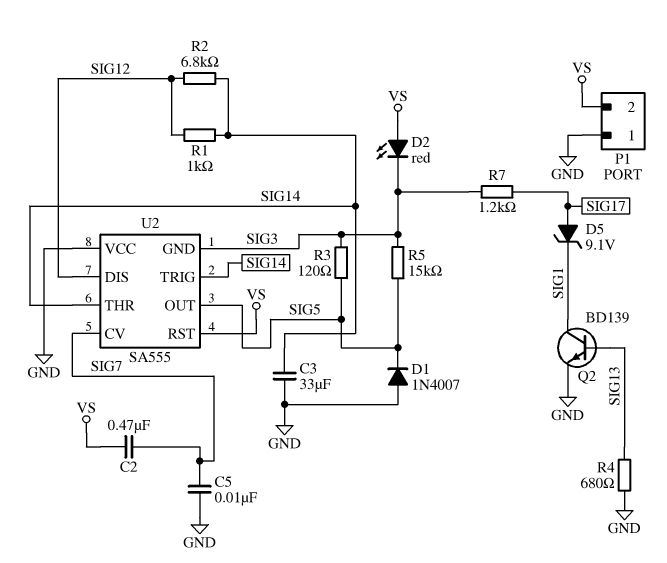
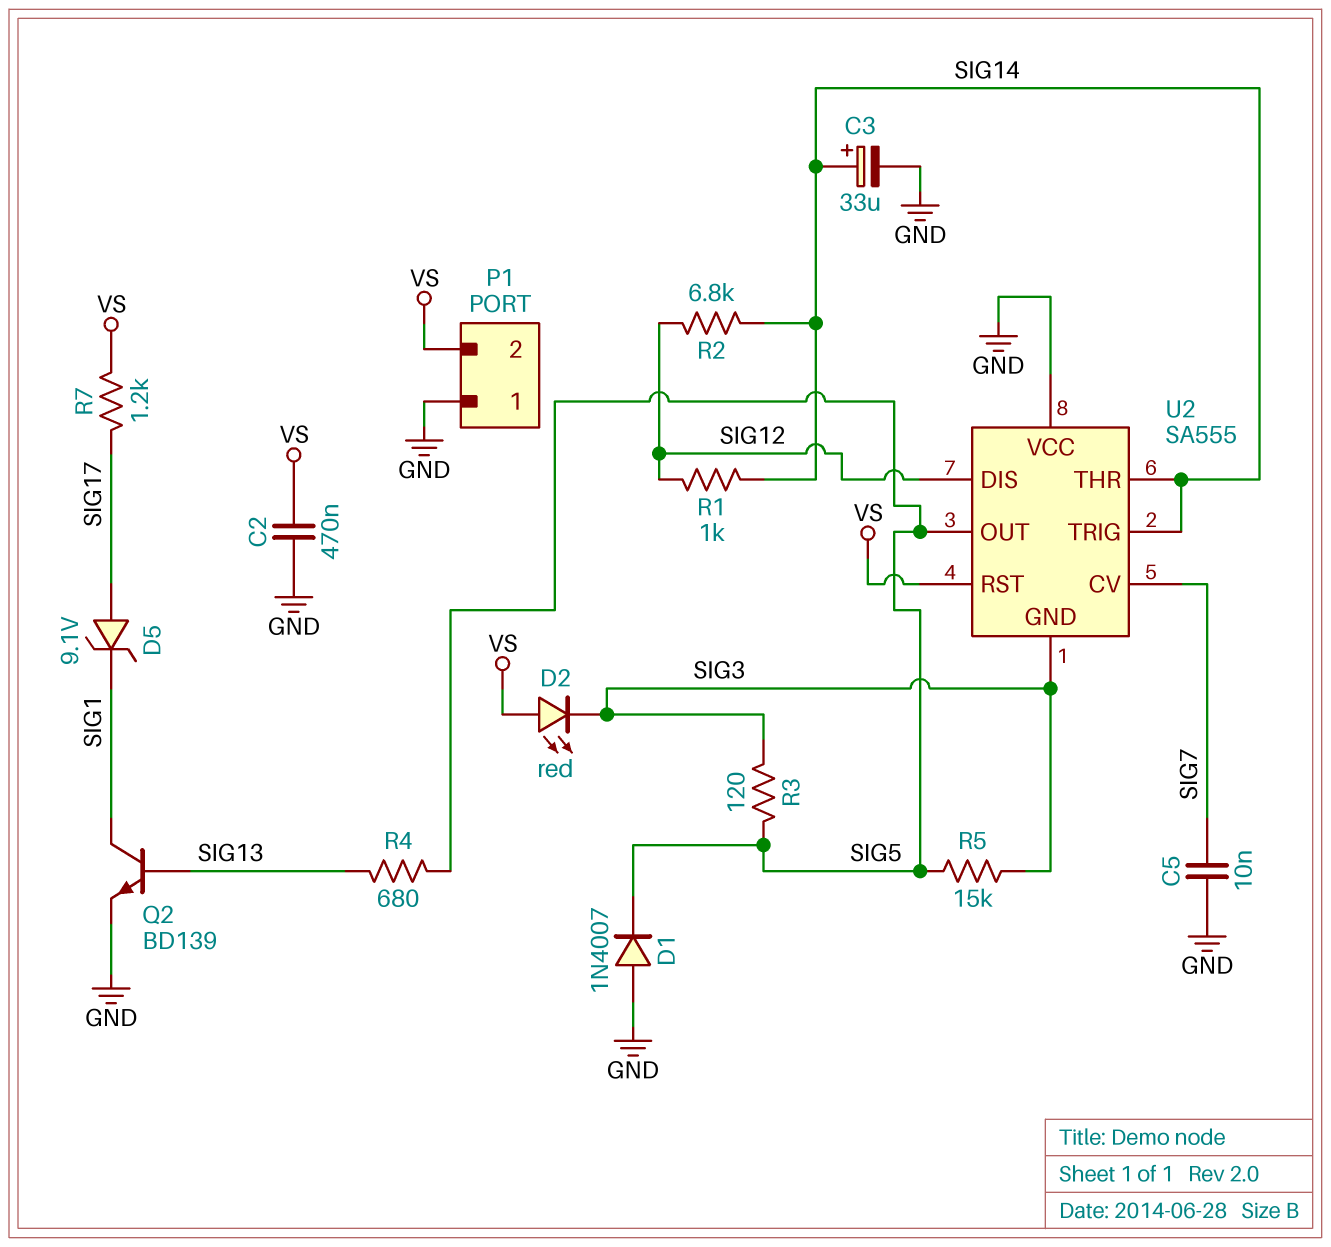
C2: 470nF (SIG7, VS) -> 470nF (GND, VS)
C3: 33uF (GND, SIG14) -> 33uF (plus SIG14, minus GND)
R4: 680 (GND, SIG13) -> 680 (SIG5, SIG13)
R7: 1.2k (SIG3, SIG17) -> 1.2k (SIG17, VS)

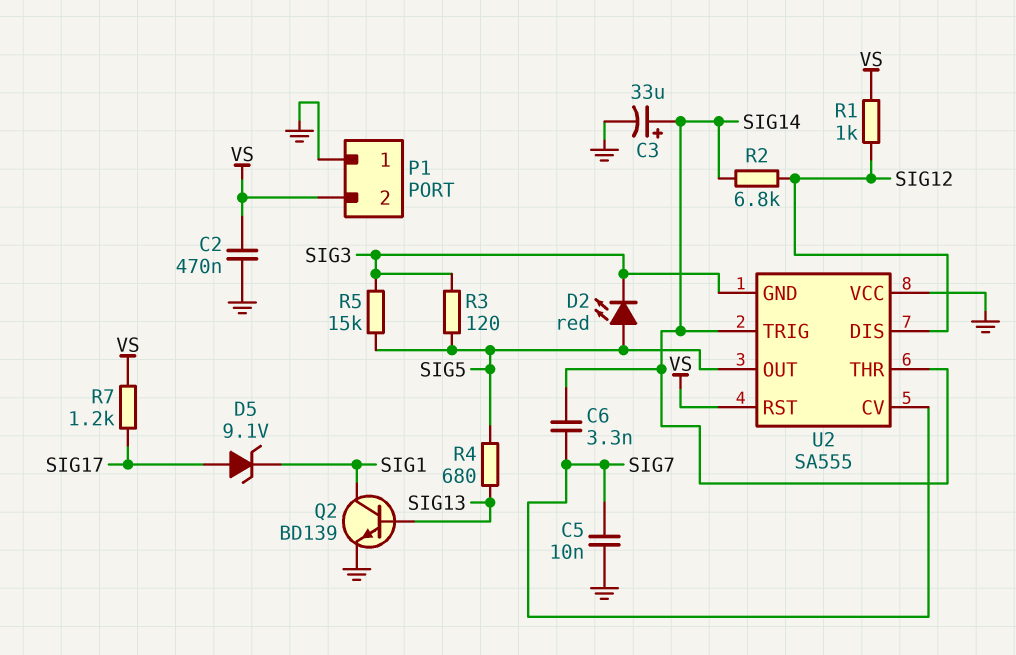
C6: none -> 3.3nF (SIG7, SIG14)
D1: diode 1N4007 (A GND, K SIG5) -> none
D2: LED red (A VS, K SIG3) -> LED red (A SIG5, K SIG3)
R1: 1k (SIG12, SIG14) -> 1k (SIG12, VS)

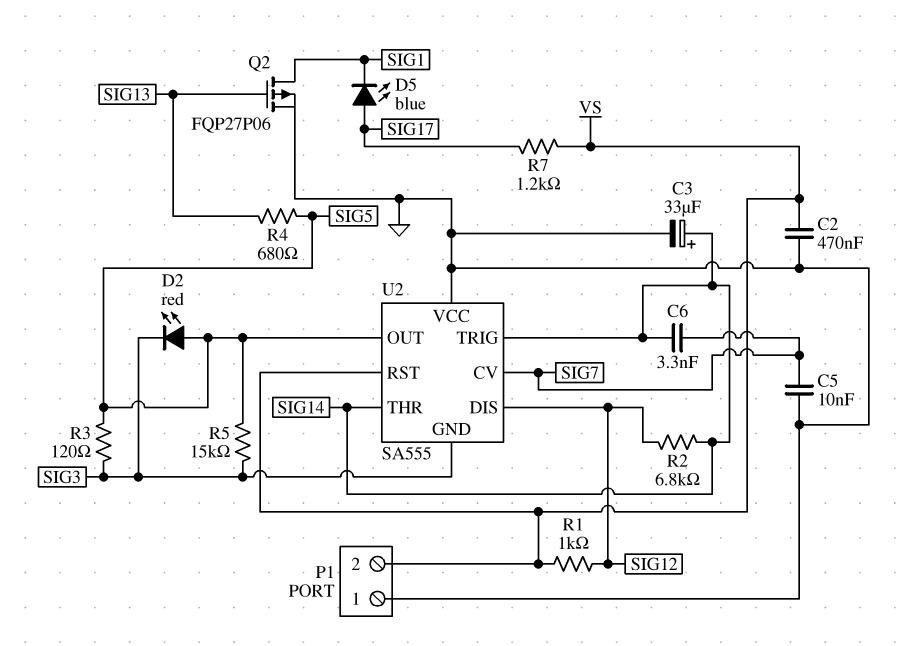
D5: zener 9.1V (A SIG17, K SIG1) -> LED blue (A SIG17, K SIG1)
Q2: NPN BD139 (B SIG13, C SIG1, E GND) -> PMOS FQP27P06 (G SIG13, D SIG1, S GND)

